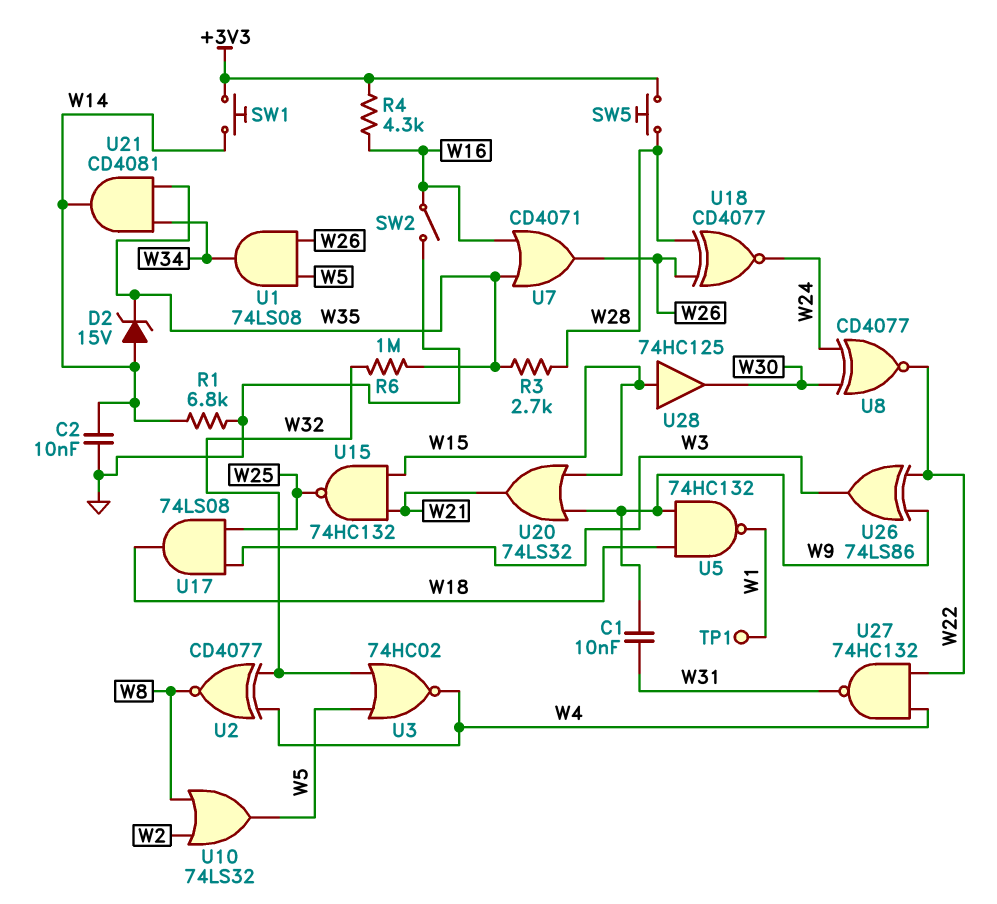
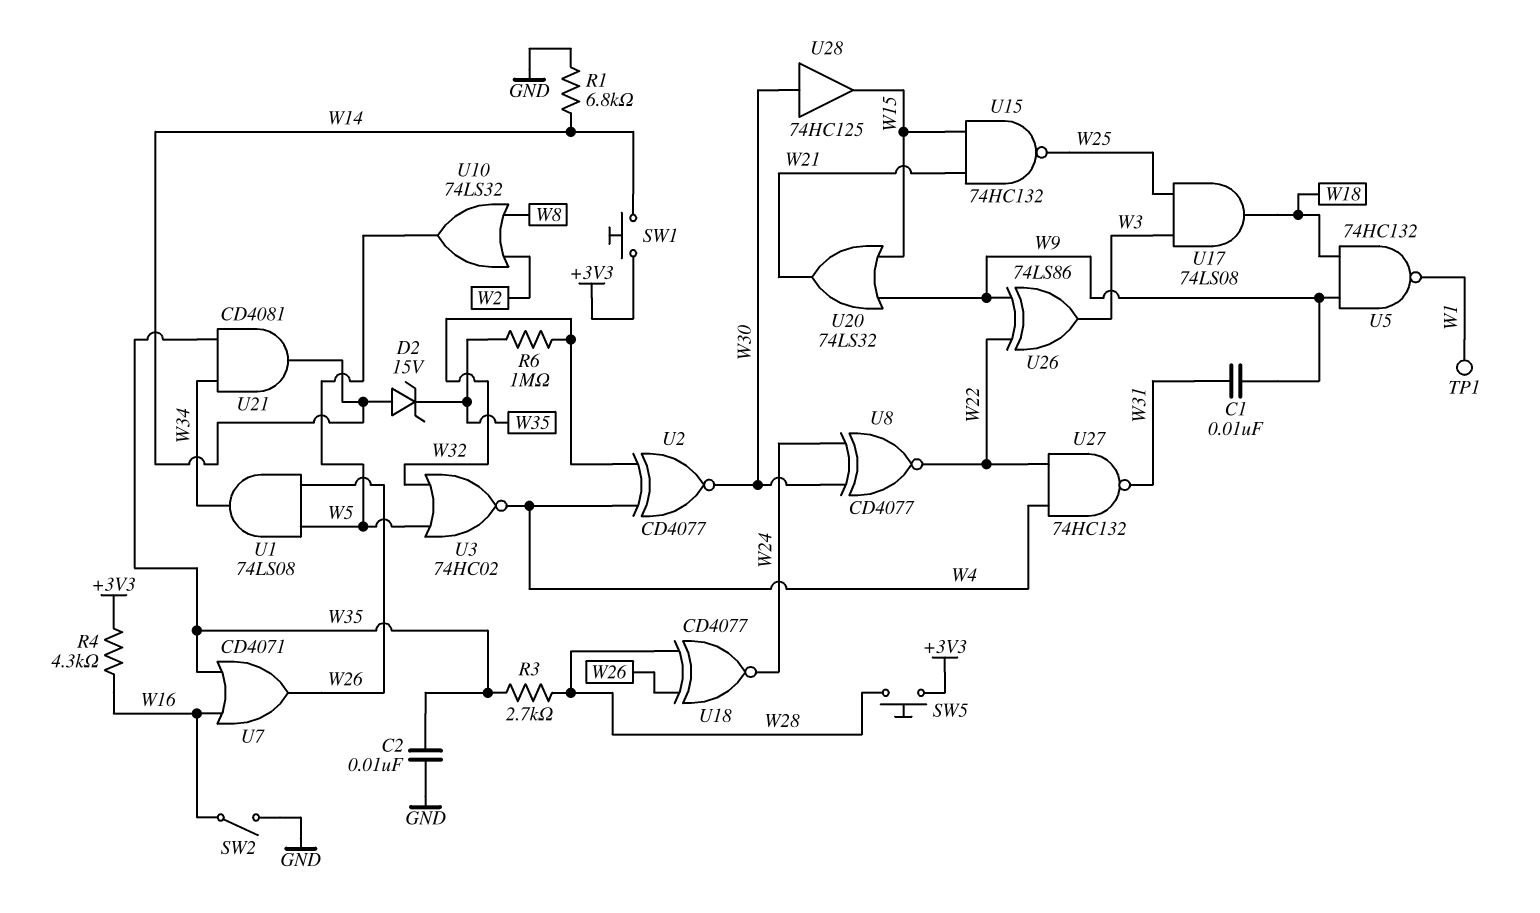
C2: 10nF (GND, W14) -> 10nF (GND, W35)
U2: XNOR CD4077 (in W4, in W32, out W8) -> XNOR CD4077 (in W4, in W32, out W30)
U28: buffer 74HC125 (in W15, out W30) -> buffer 74HC125 (in W30, out W15)

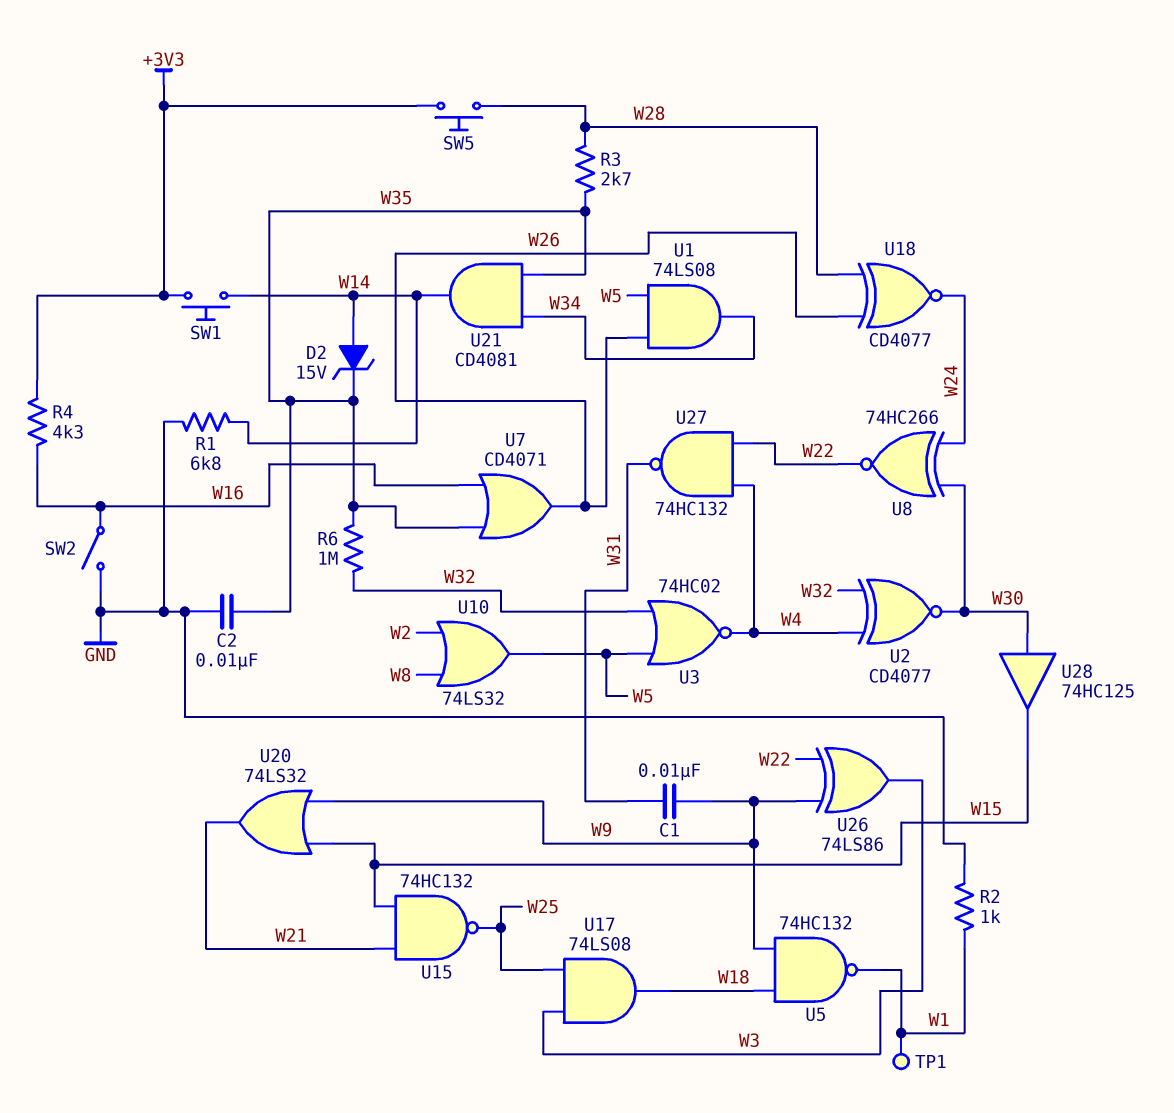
R2: none -> 1k (GND, W1)
U8: XNOR CD4077 (in W24, in W30, out W22) -> XNOR 74HC266 (in W24, in W30, out W22)

